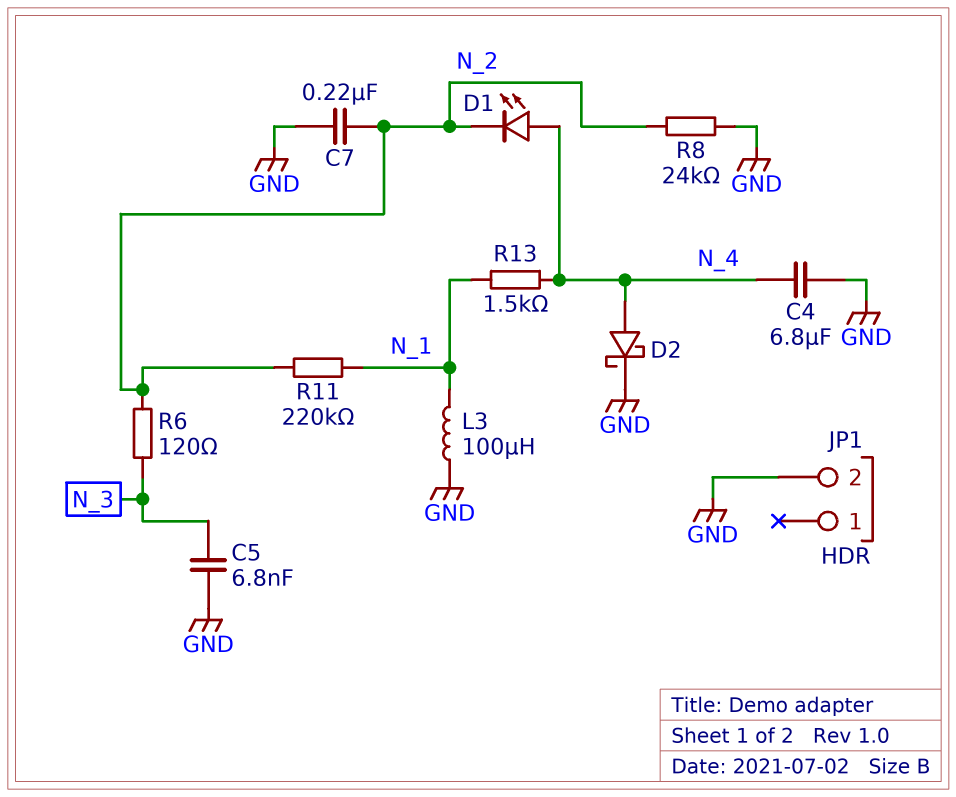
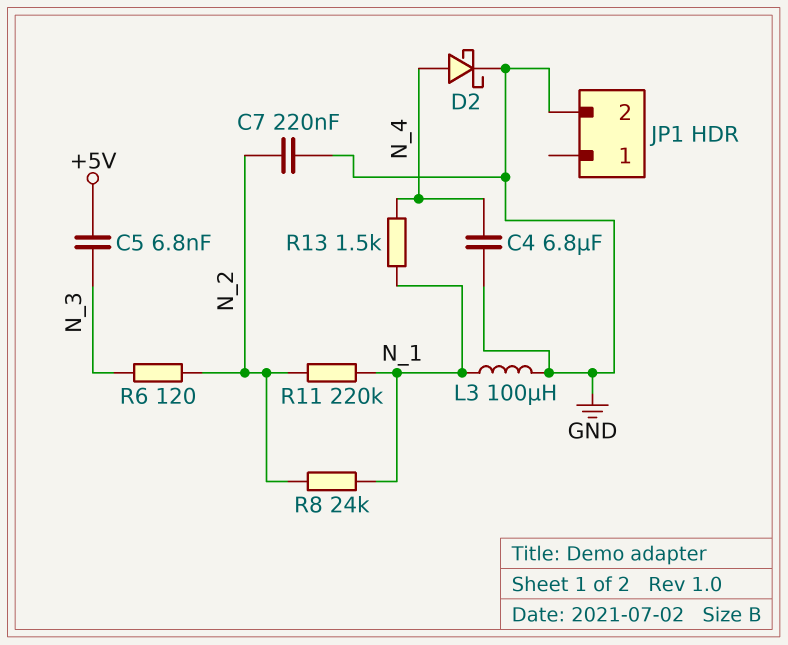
C5: 6.8nF (GND, N_3) -> 6.8nF (+5V, N_3)
D1: LED (A N_4, K N_2) -> none
R8: 24k (GND, N_2) -> 24k (N_1, N_2)

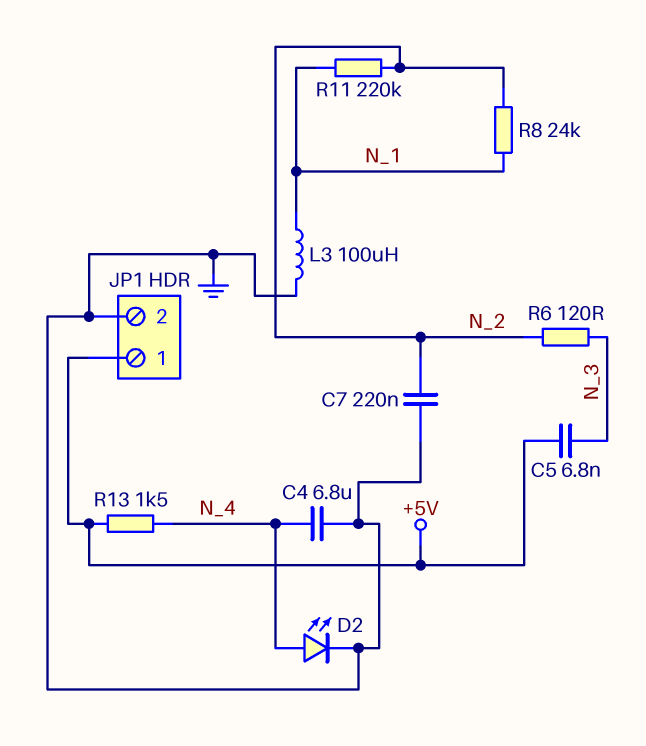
D2: schottky (A N_4, K GND) -> LED (A N_4, K GND)
JP1 pin 1: none -> +5V
R13: 1.5k (N_1, N_4) -> 1.5k (+5V, N_4)

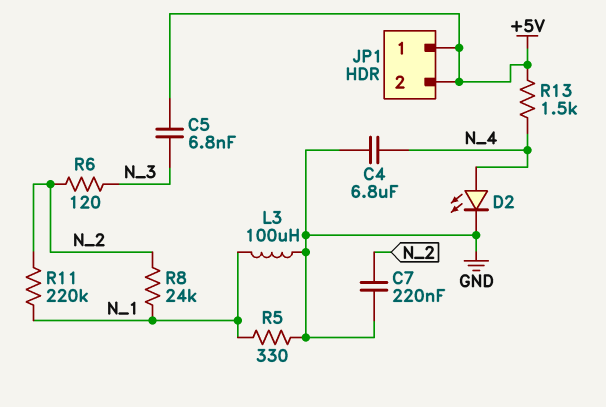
JP1 pin 2: GND -> +5V
R5: none -> 330 (GND, N_1)

